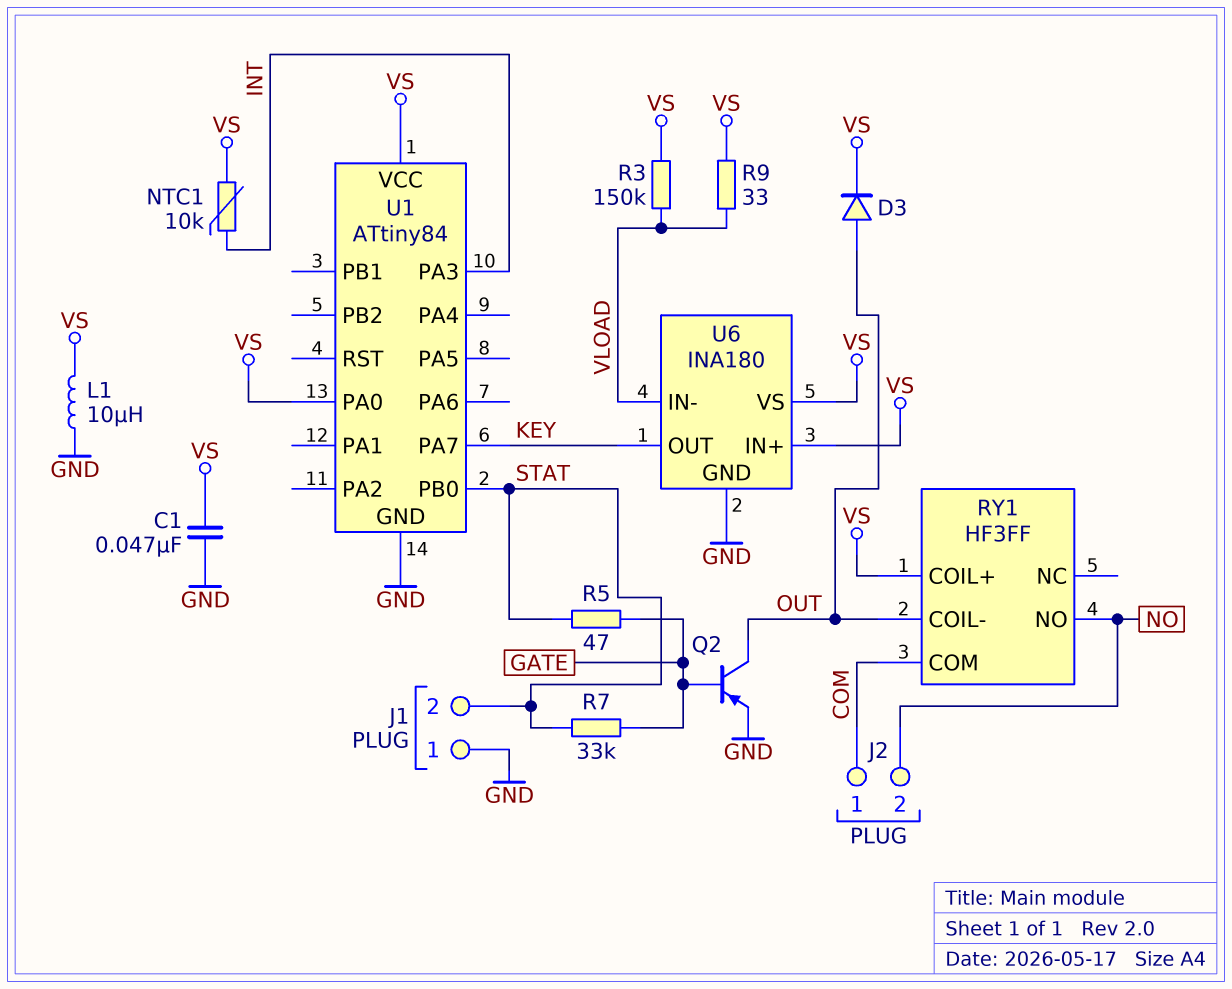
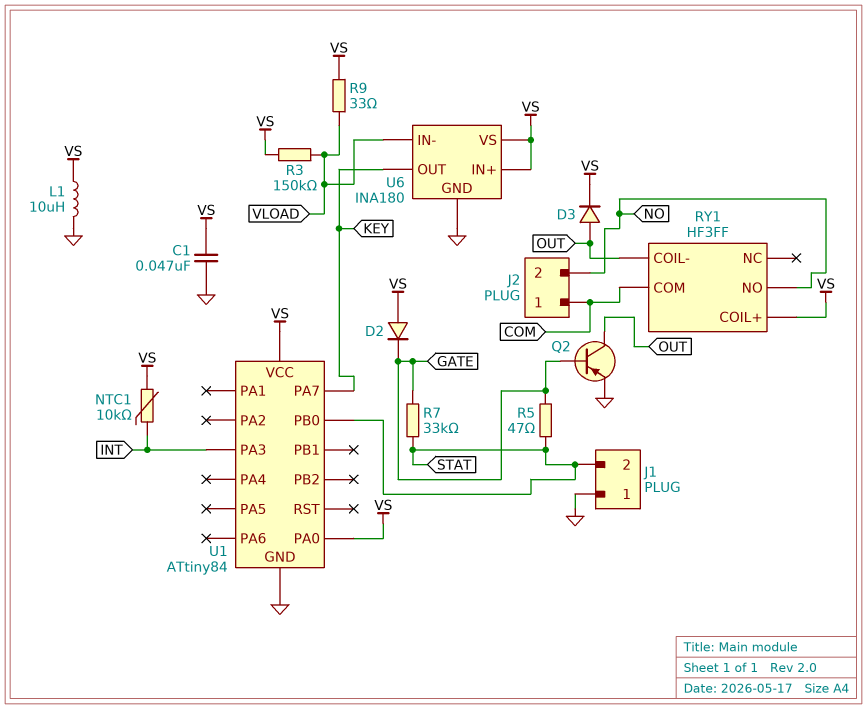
D2: none -> diode (A VS, K GATE)

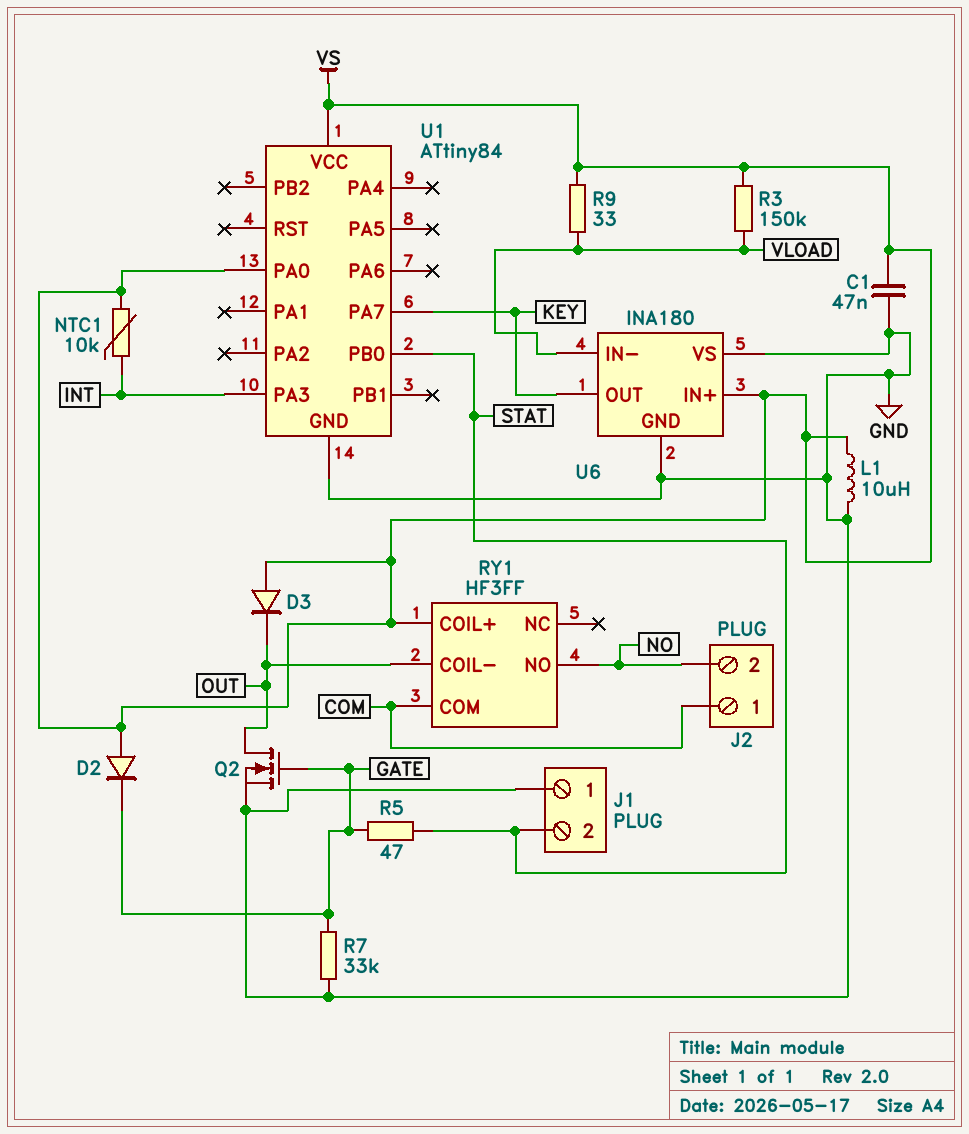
D3: diode (A OUT, K VS) -> diode (A VS, K OUT)
Q2: PNP (B GATE, C OUT, E GND) -> NMOS (G GATE, D OUT, S GND)
R7: 33k (GATE, STAT) -> 33k (GATE, GND)
U6 pin VS: VS -> GND

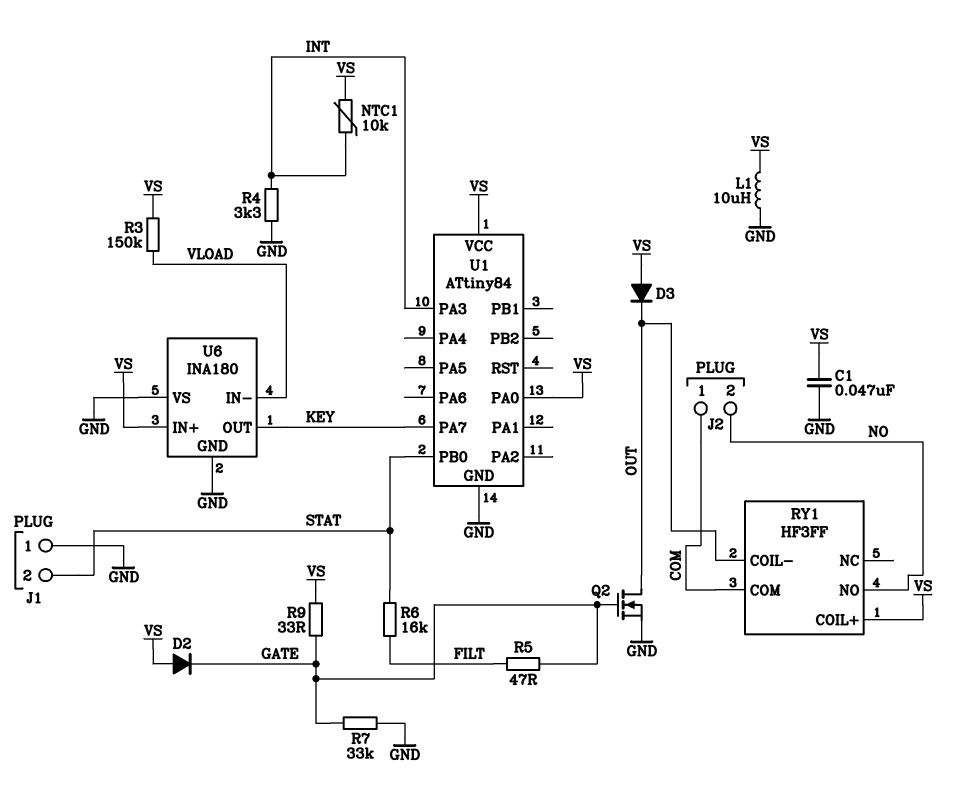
R4: none -> 3.3k (GND, INT)
R5: 47 (GATE, STAT) -> 47 (FILT, GATE)
R6: none -> 16k (FILT, STAT)
R9: 33 (VLOAD, VS) -> 33 (GATE, VS)

